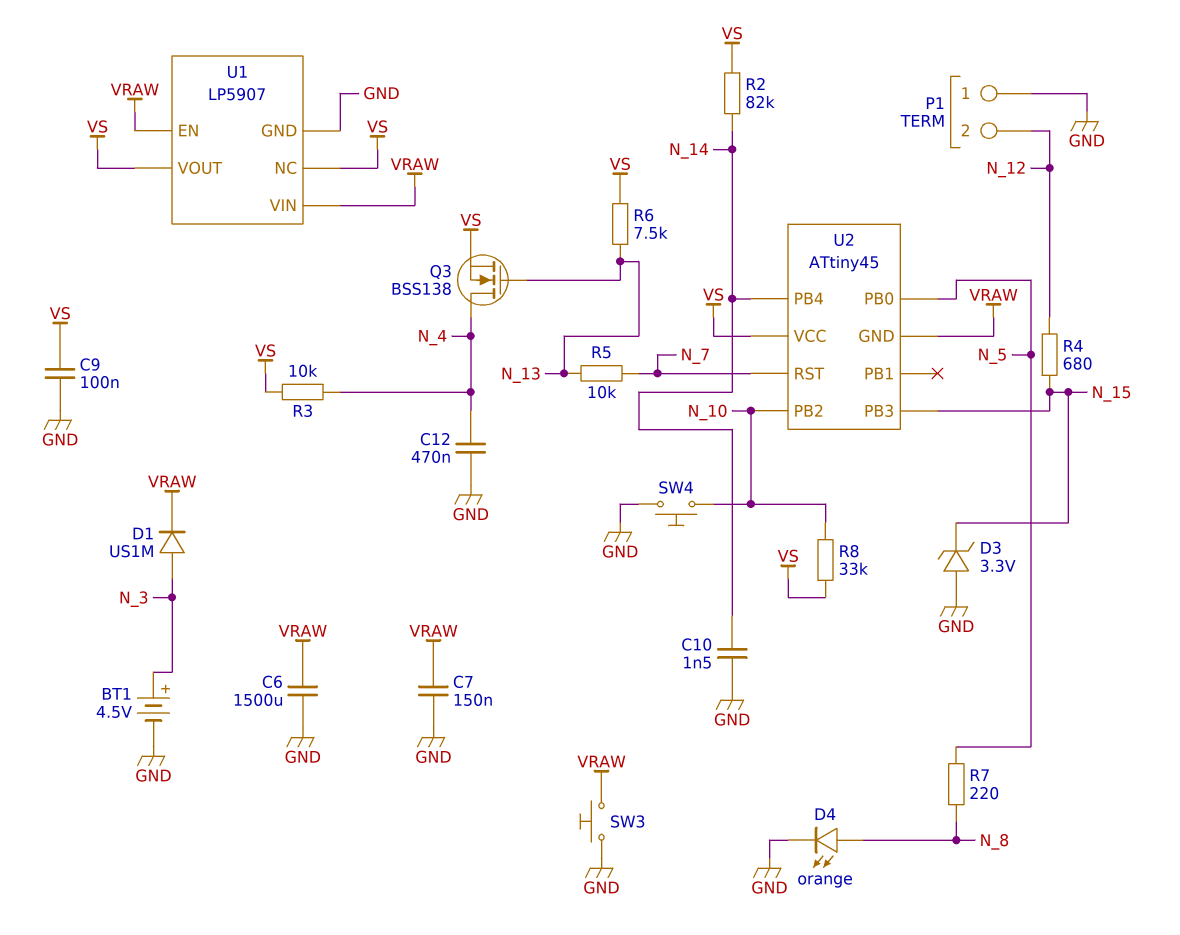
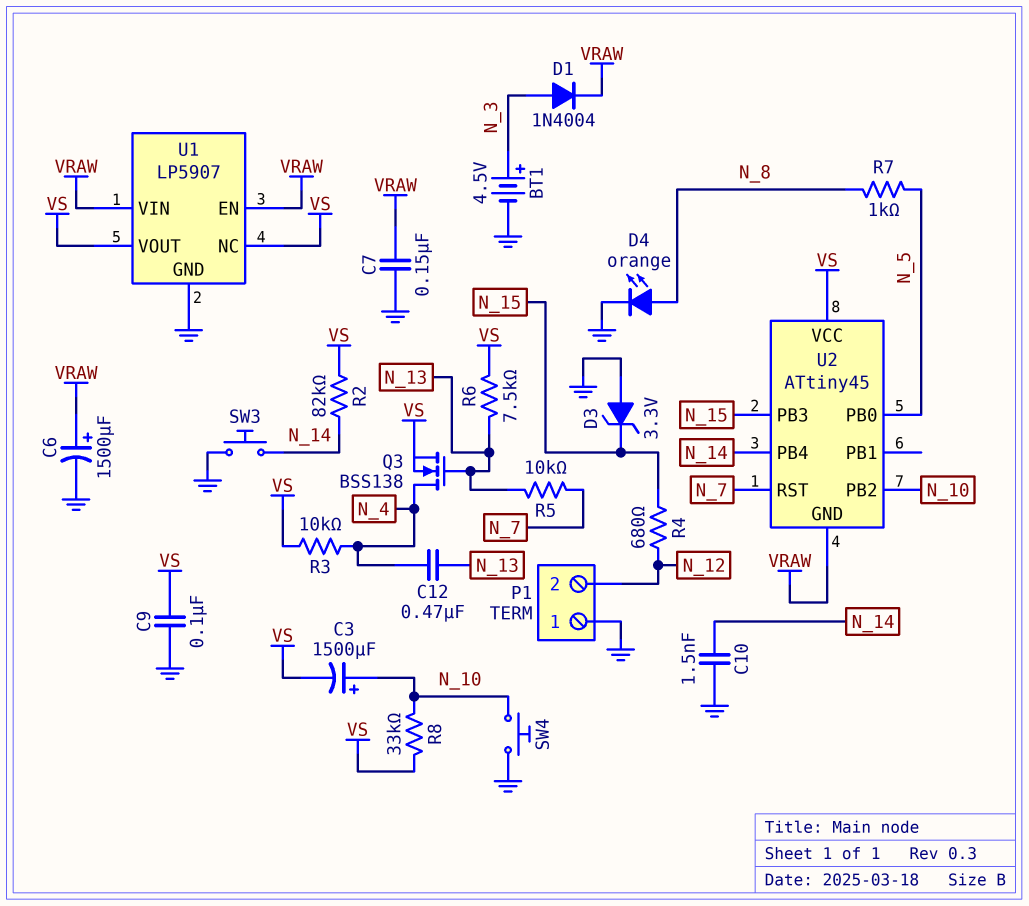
C3: none -> 1500uF (plus N_10, minus VS)
C6: 1500uF (GND, VRAW) -> 1500uF (plus VRAW, minus GND)
C12: 470nF (GND, N_4) -> 470nF (N_4, N_13)
D1: diode US1M (A N_3, K VRAW) -> diode 1N4004 (A N_3, K VRAW)
R7: 220 (N_5, N_8) -> 1k (N_5, N_8)
SW3: button (GND, VRAW) -> button (GND, N_14)

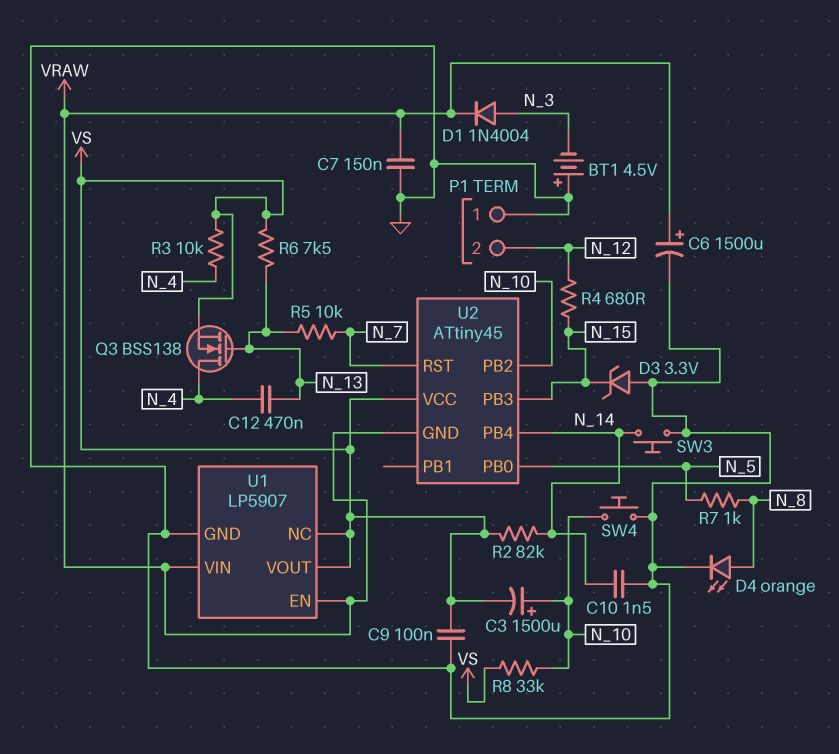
BT1: 4.5V (plus N_3, minus GND) -> 4.5V (plus GND, minus N_3)

